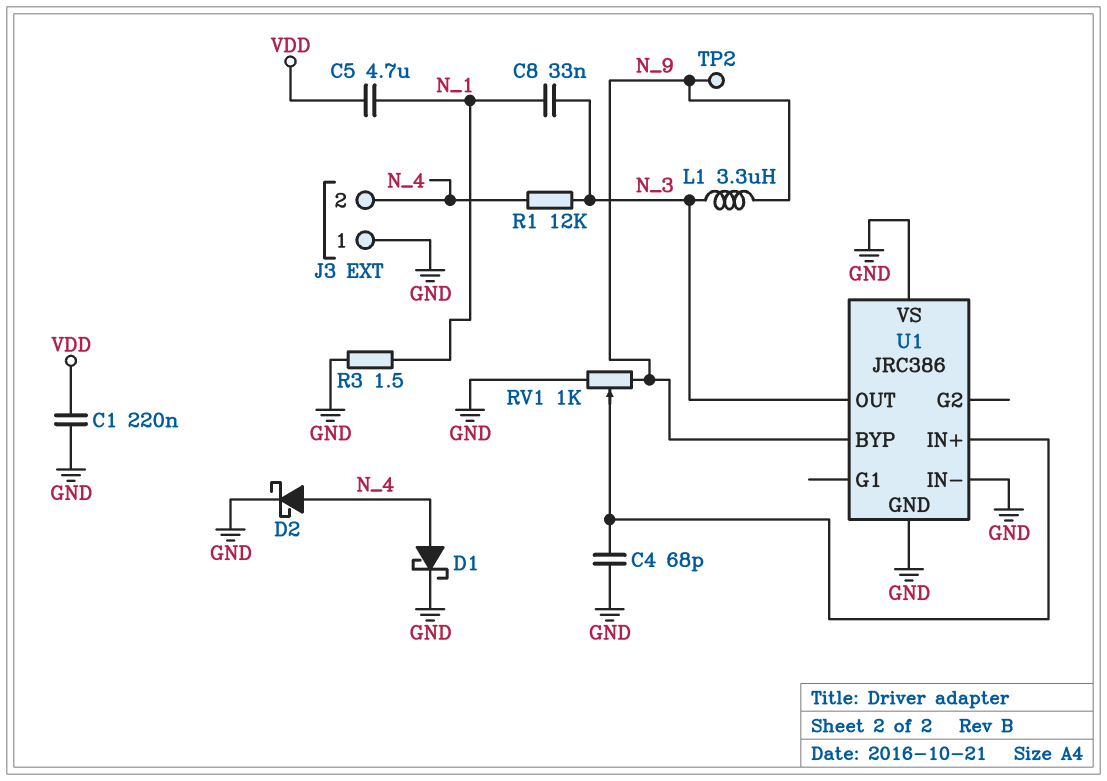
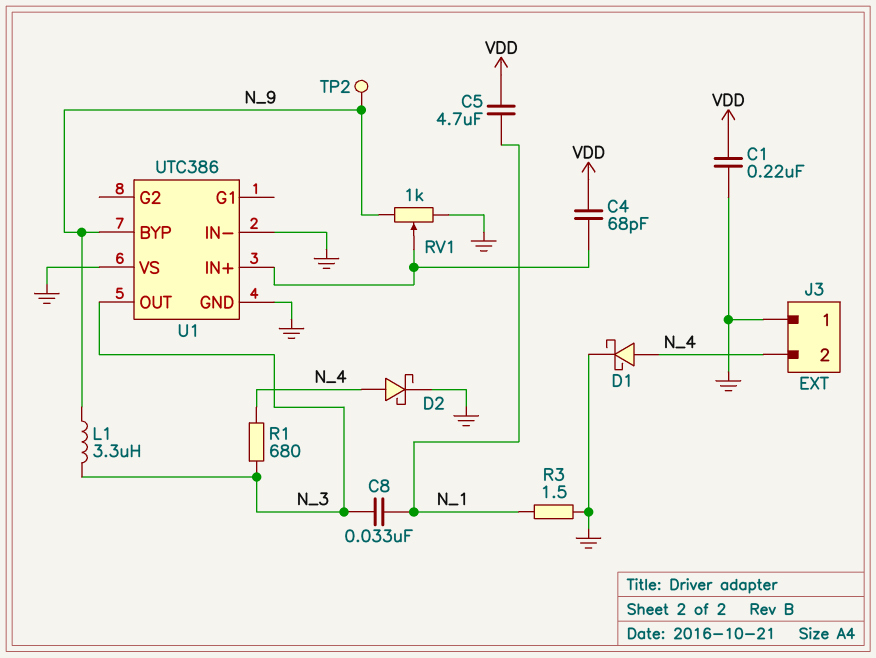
C4: 68pF (GND, U1/IN+) -> 68pF (U1/IN+, VDD)
R1: 12k (N_3, N_4) -> 680 (N_3, N_4)
U1: JRC386 -> UTC386

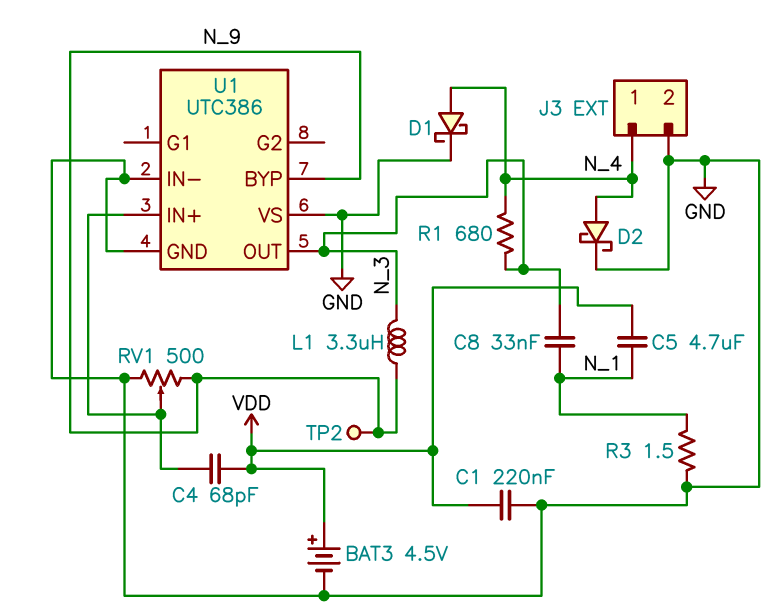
BAT3: none -> 4.5V (plus VDD, minus GND)
J3 pin 1: GND -> N_4
J3 pin 2: N_4 -> GND
RV1: 1k (GND, N_9, wiper U1/IN+) -> 500 (GND, N_9, wiper U1/IN+)

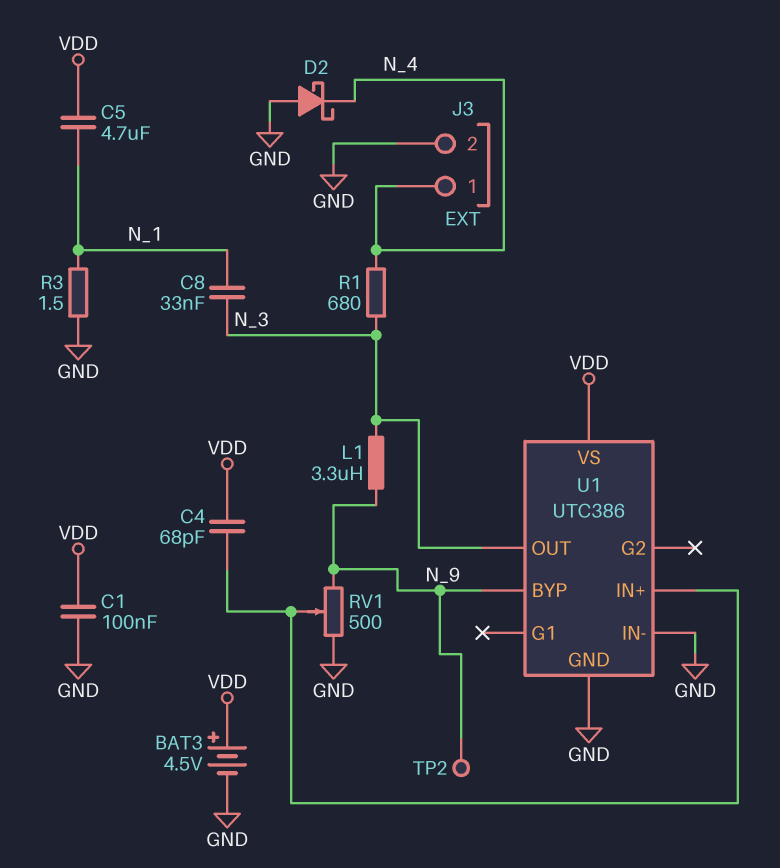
C1: 220nF (GND, VDD) -> 100nF (GND, VDD)
D1: schottky (A N_4, K GND) -> none
D2: schottky (A N_4, K GND) -> schottky (A GND, K N_4)
U1 pin VS: GND -> VDD

